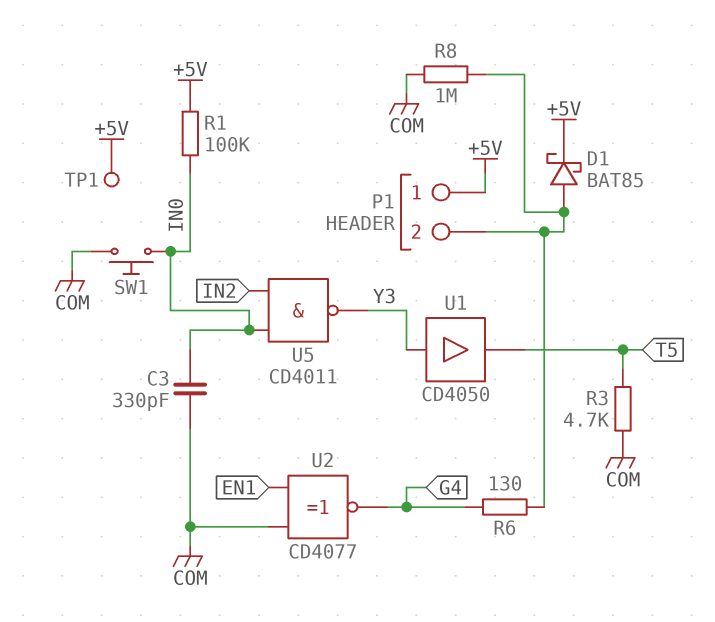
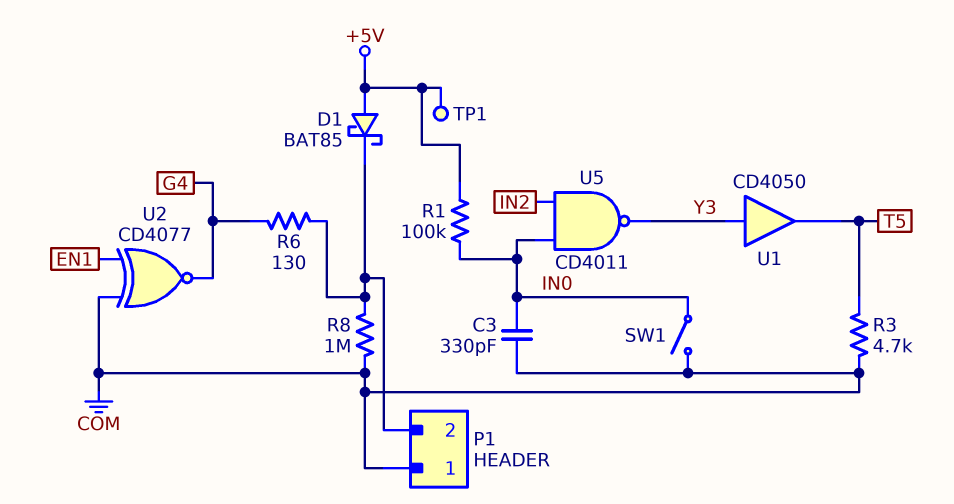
D1: schottky BAT85 (A P1/2, K +5V) -> schottky BAT85 (A +5V, K P1/2)
P1 pin 1: +5V -> COM
SW1: button (COM, IN0) -> switch (COM, IN0)

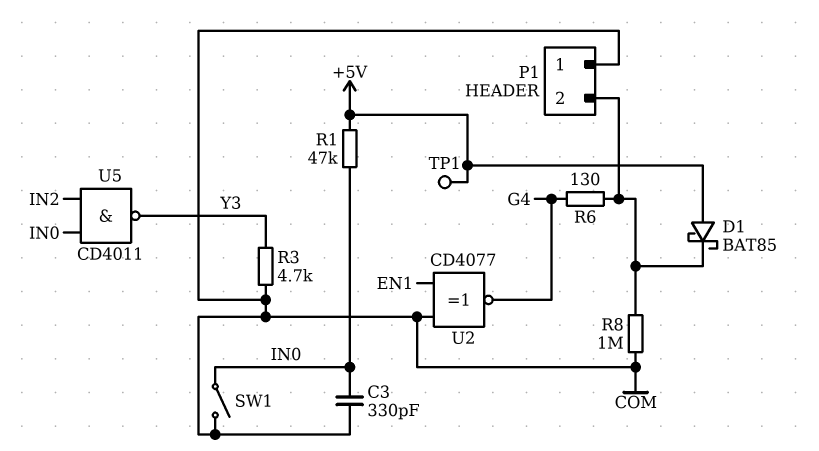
R1: 100k (+5V, IN0) -> 47k (+5V, IN0)
R3: 4.7k (COM, T5) -> 4.7k (COM, Y3)
U1: buffer CD4050 (in Y3, out T5) -> none

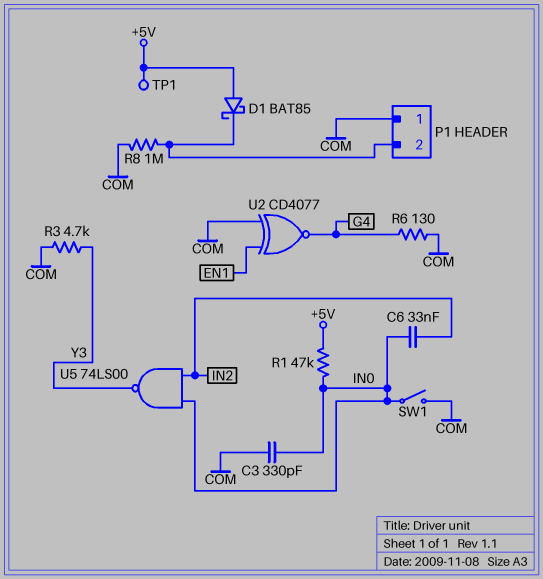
C6: none -> 33nF (IN0, IN2)
R6: 130 (G4, P1/2) -> 130 (COM, G4)
U5: NAND CD4011 (in IN0, in IN2, out Y3) -> NAND 74LS00 (in IN0, in IN2, out Y3)

